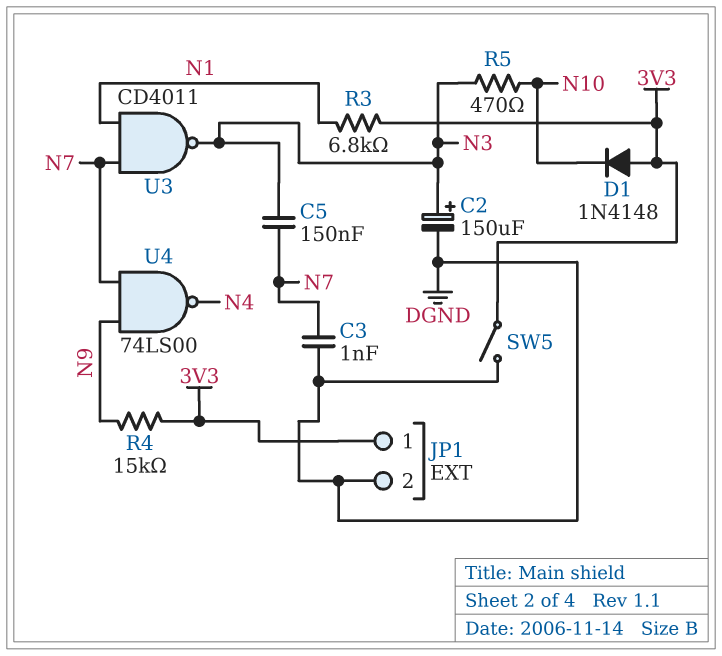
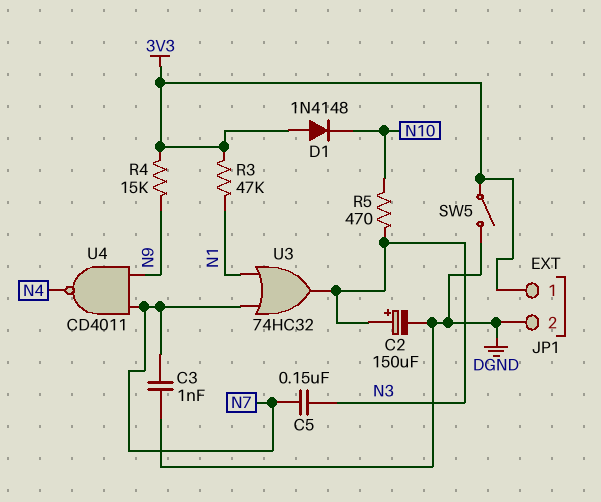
R3: 6.8k (3V3, N1) -> 47k (3V3, N1)
U3: NAND CD4011 (in N1, in N7, out N3) -> OR 74HC32 (in N1, in N7, out N3)
U4: NAND 74LS00 (in N7, in N9, out N4) -> NAND CD4011 (in N7, in N9, out N4)

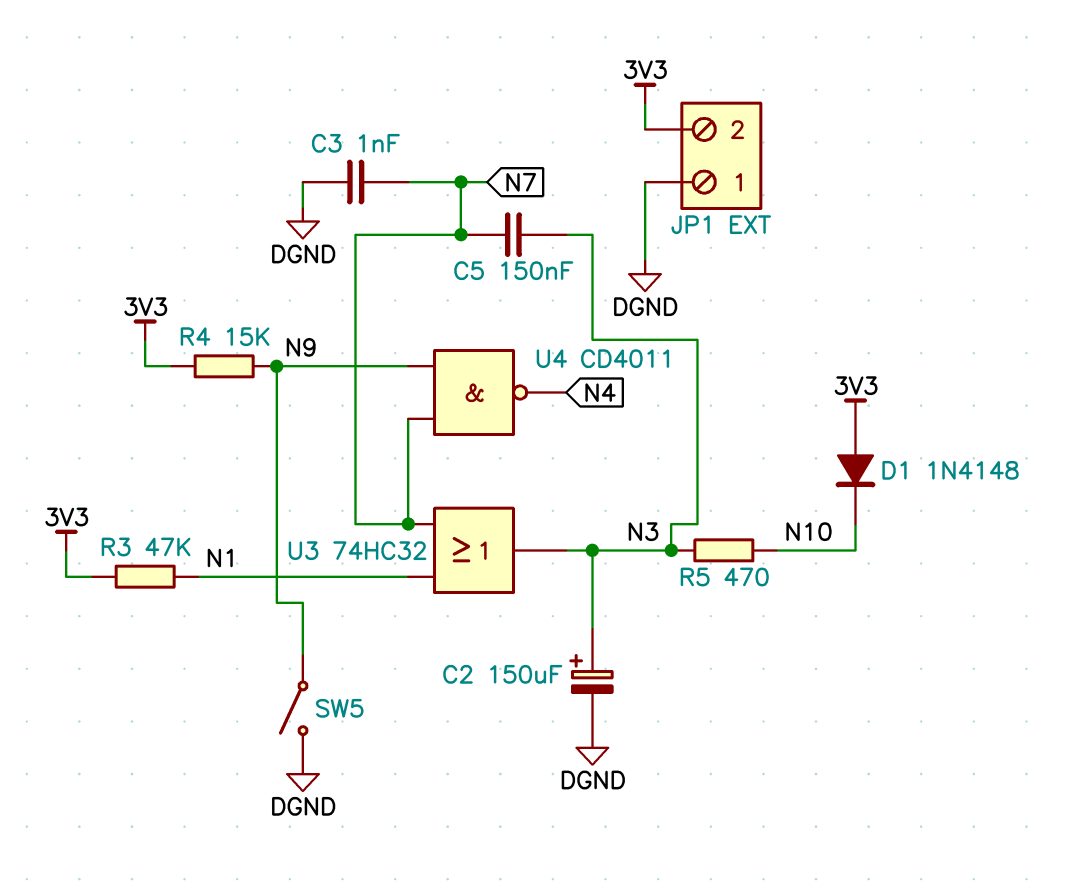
JP1 pin 1: 3V3 -> DGND
JP1 pin 2: DGND -> 3V3
SW5: switch (3V3, DGND) -> switch (DGND, N9)

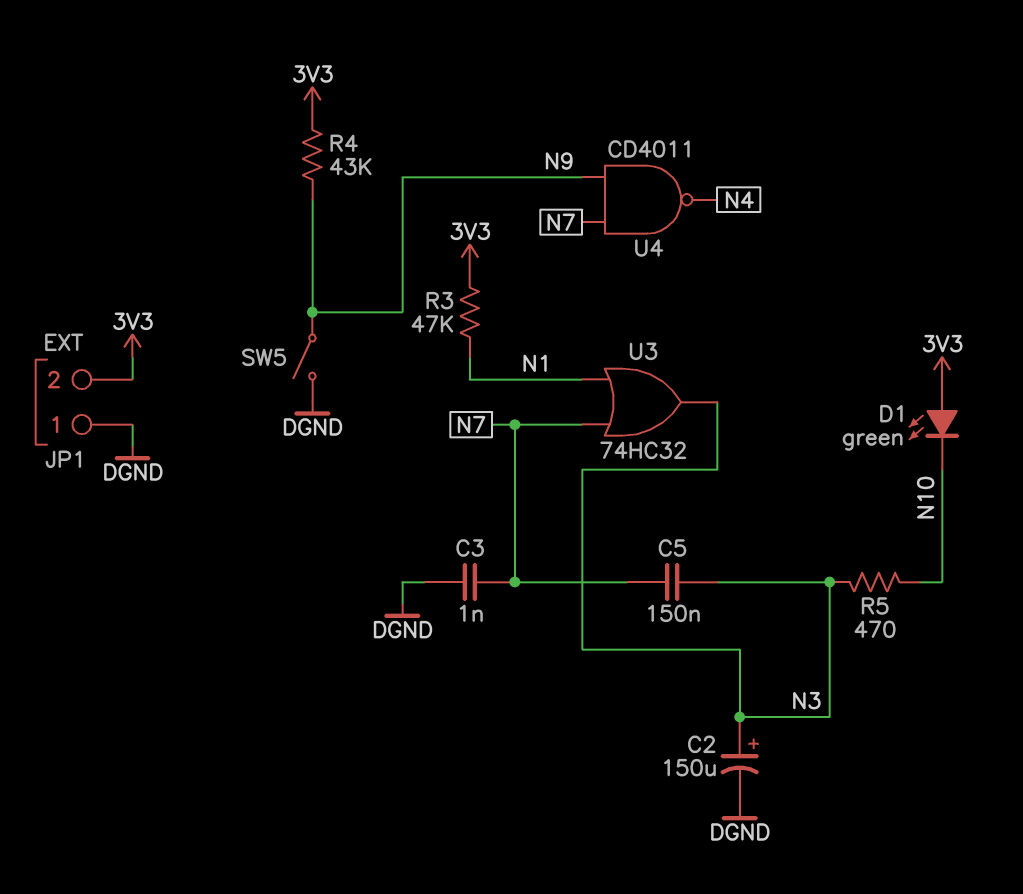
D1: diode 1N4148 (A 3V3, K N10) -> LED green (A 3V3, K N10)
R4: 15k (3V3, N9) -> 43k (3V3, N9)

